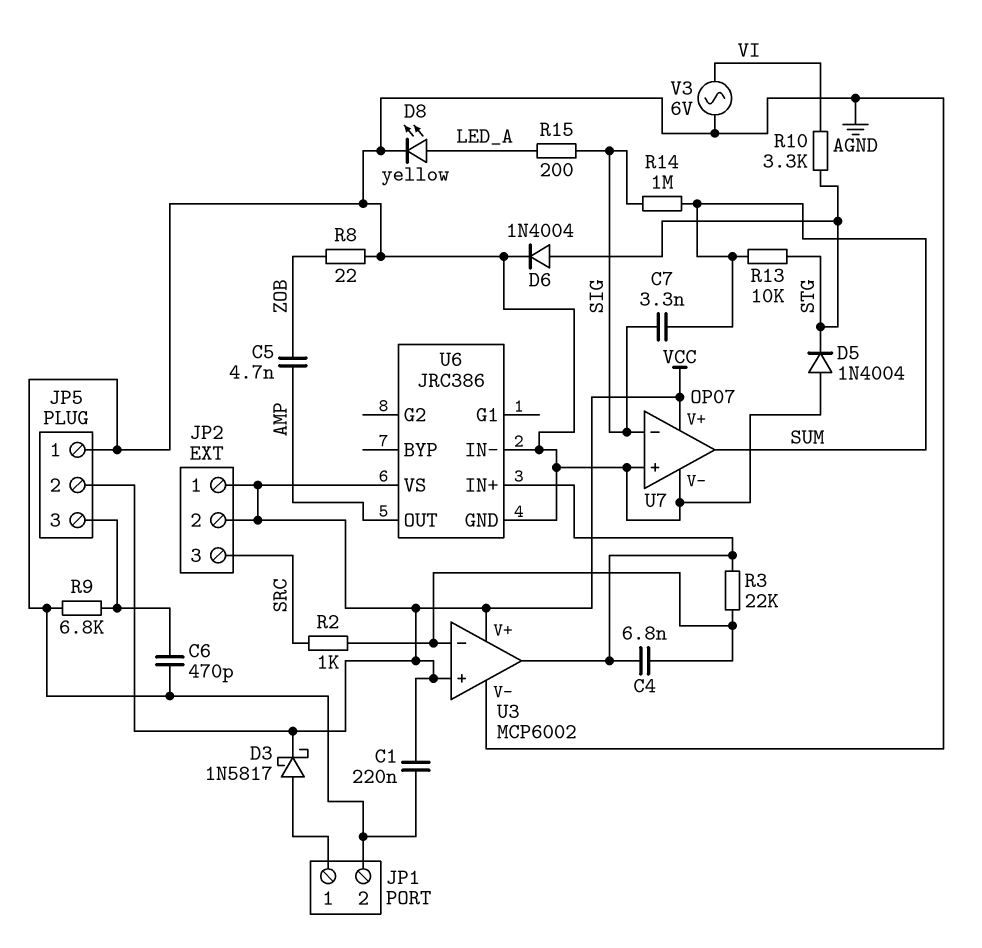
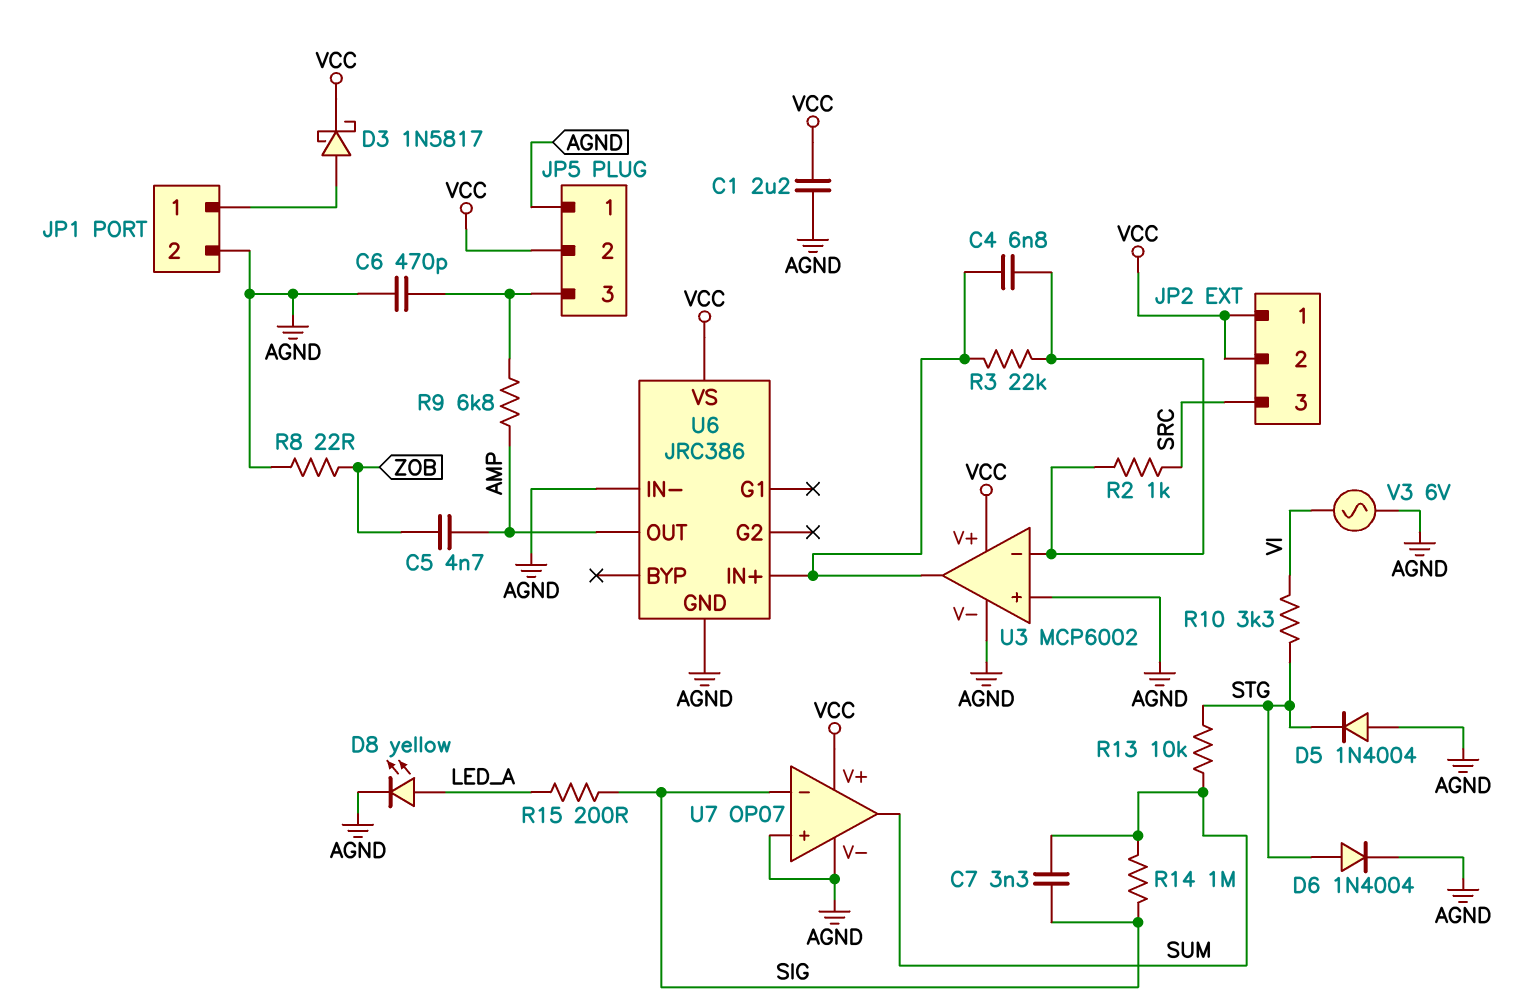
C1: 220nF (AGND, VCC) -> 2.2uF (AGND, VCC)
R9: 6.8k (AGND, JP5/3) -> 6.8k (AMP, JP5/3)
U3 pin in+: VCC -> AGND

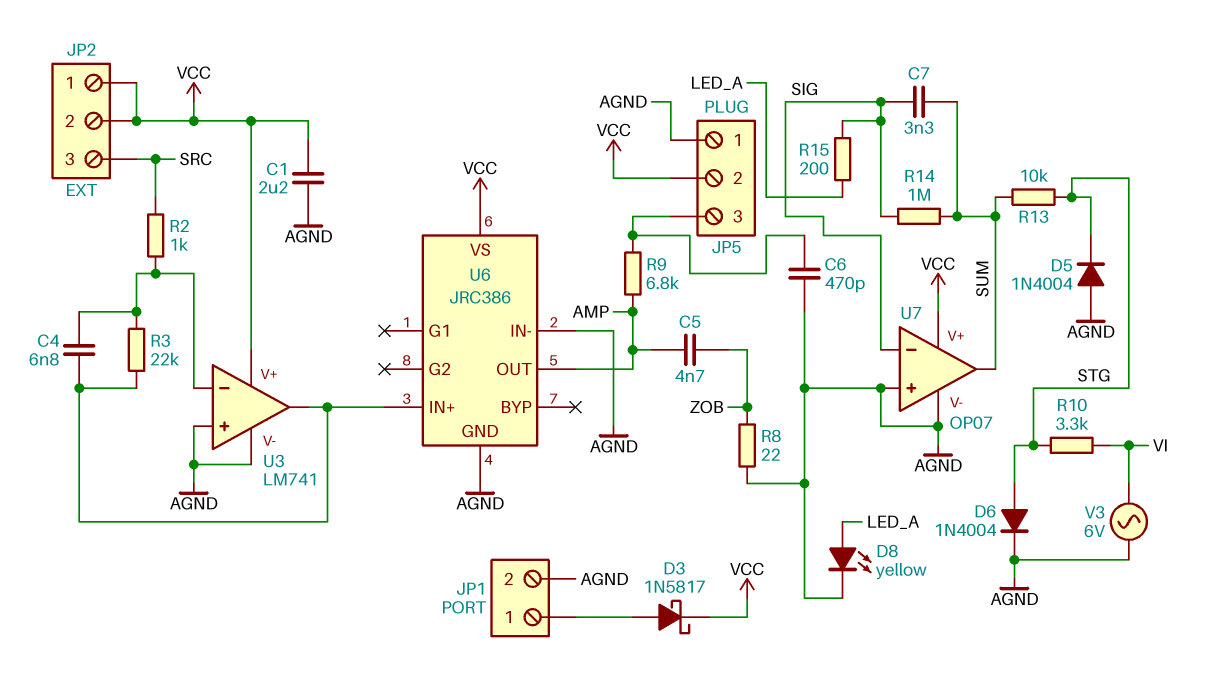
U3: MCP6002 -> LM741

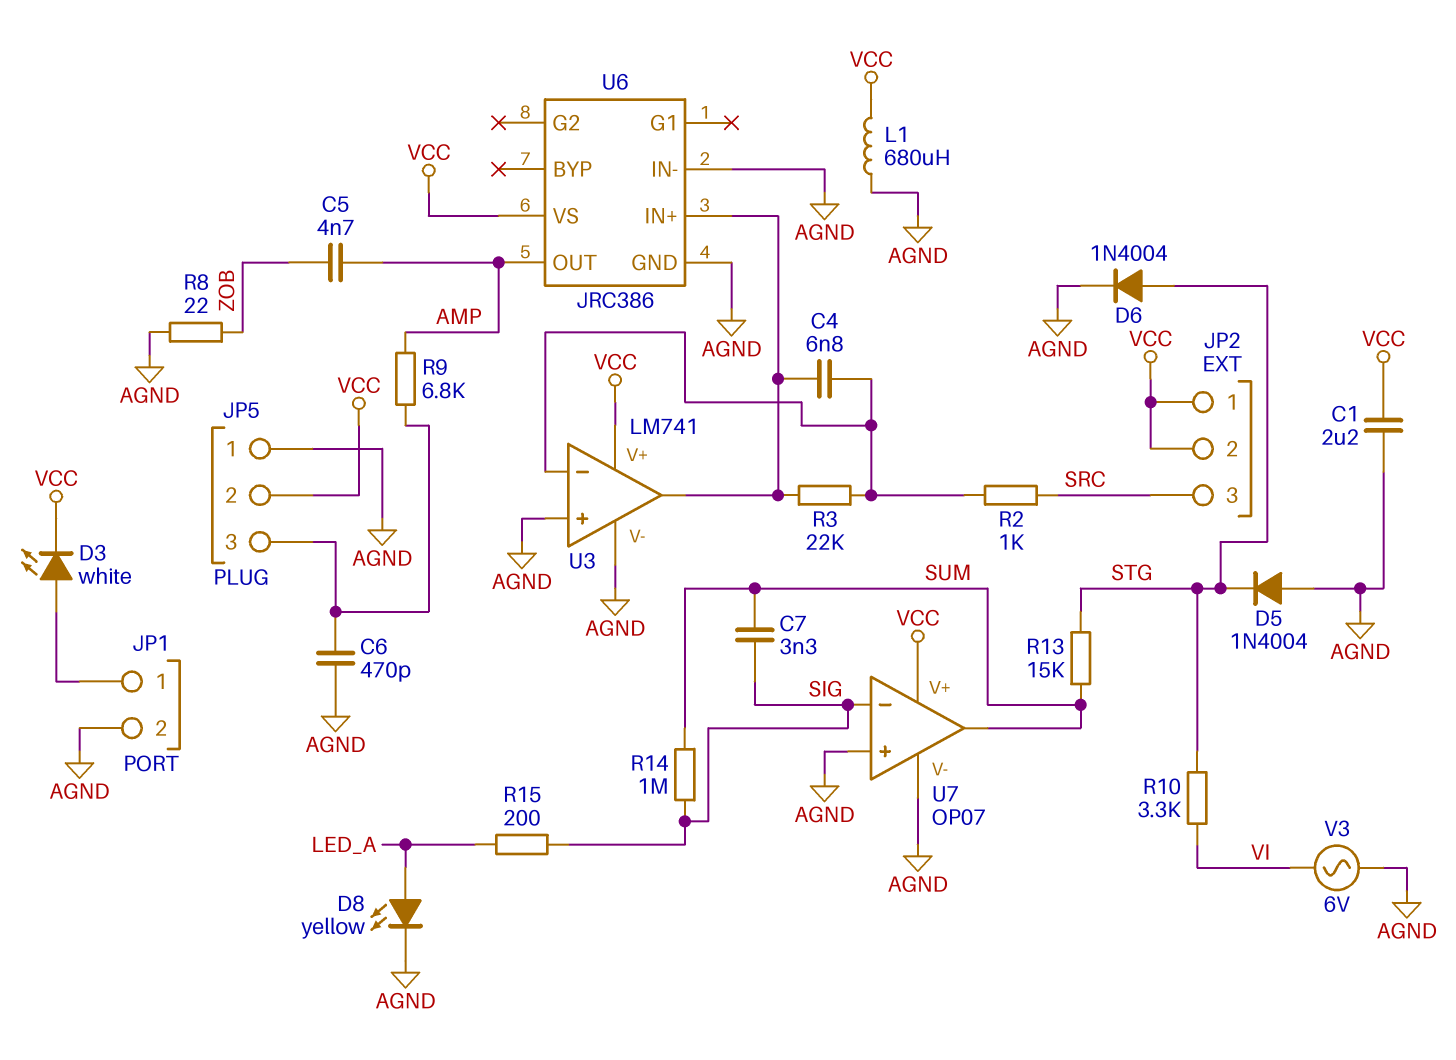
D3: schottky 1N5817 (A JP1/1, K VCC) -> LED white (A JP1/1, K VCC)
L1: none -> 680uH (AGND, VCC)
R13: 10k (STG, SUM) -> 15k (STG, SUM)

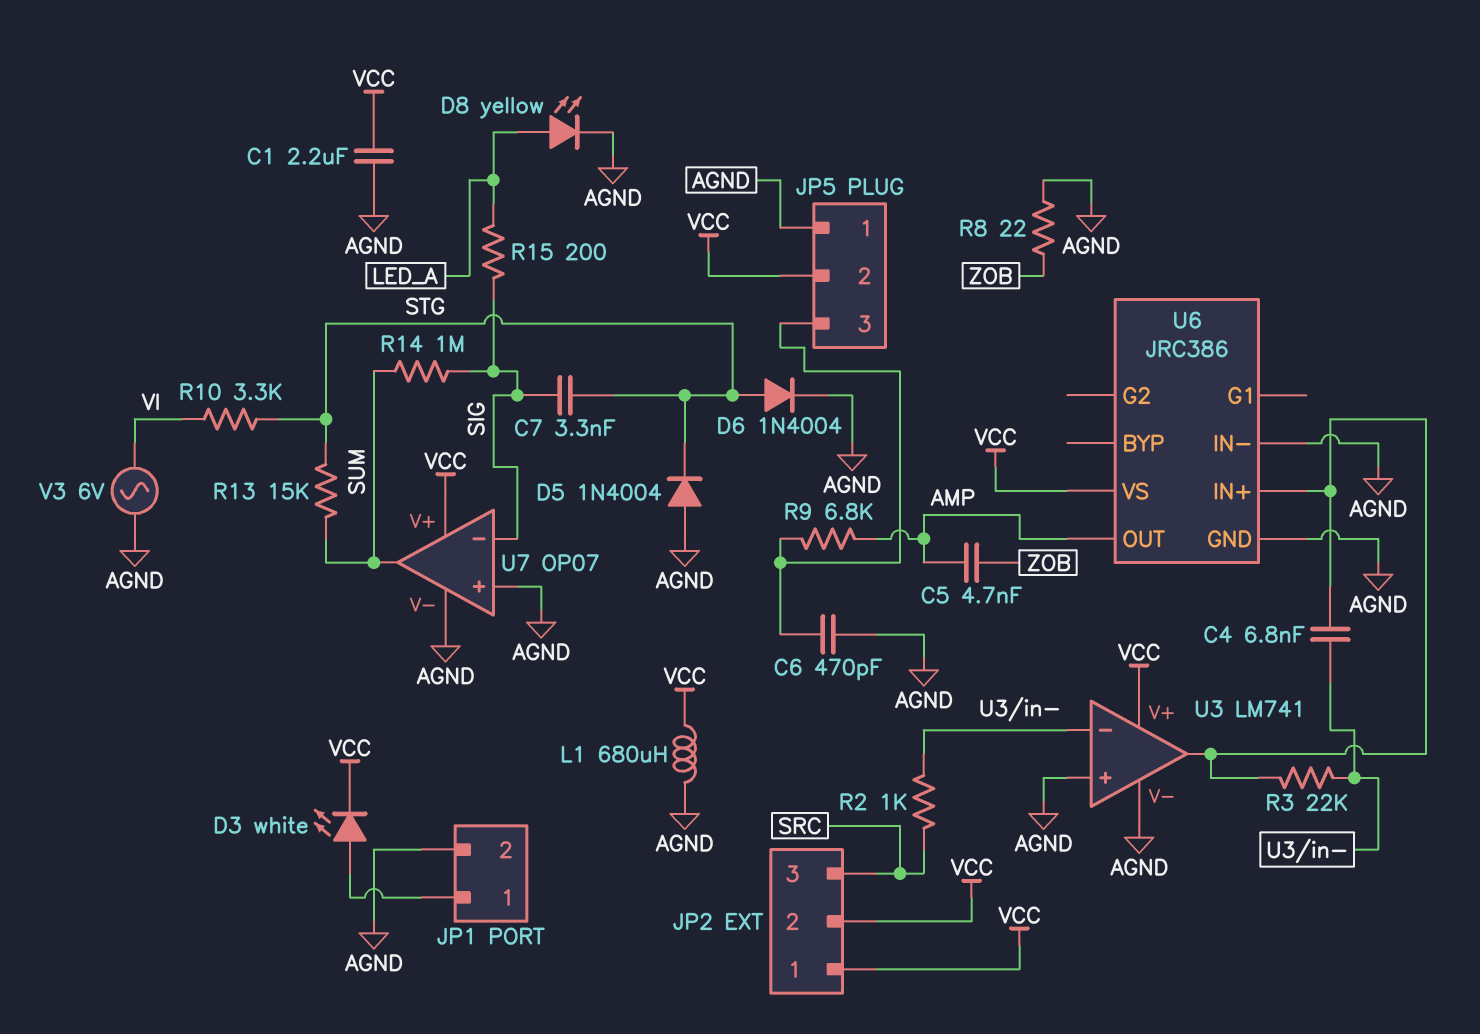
C7: 3.3nF (SIG, SUM) -> 3.3nF (SIG, STG)

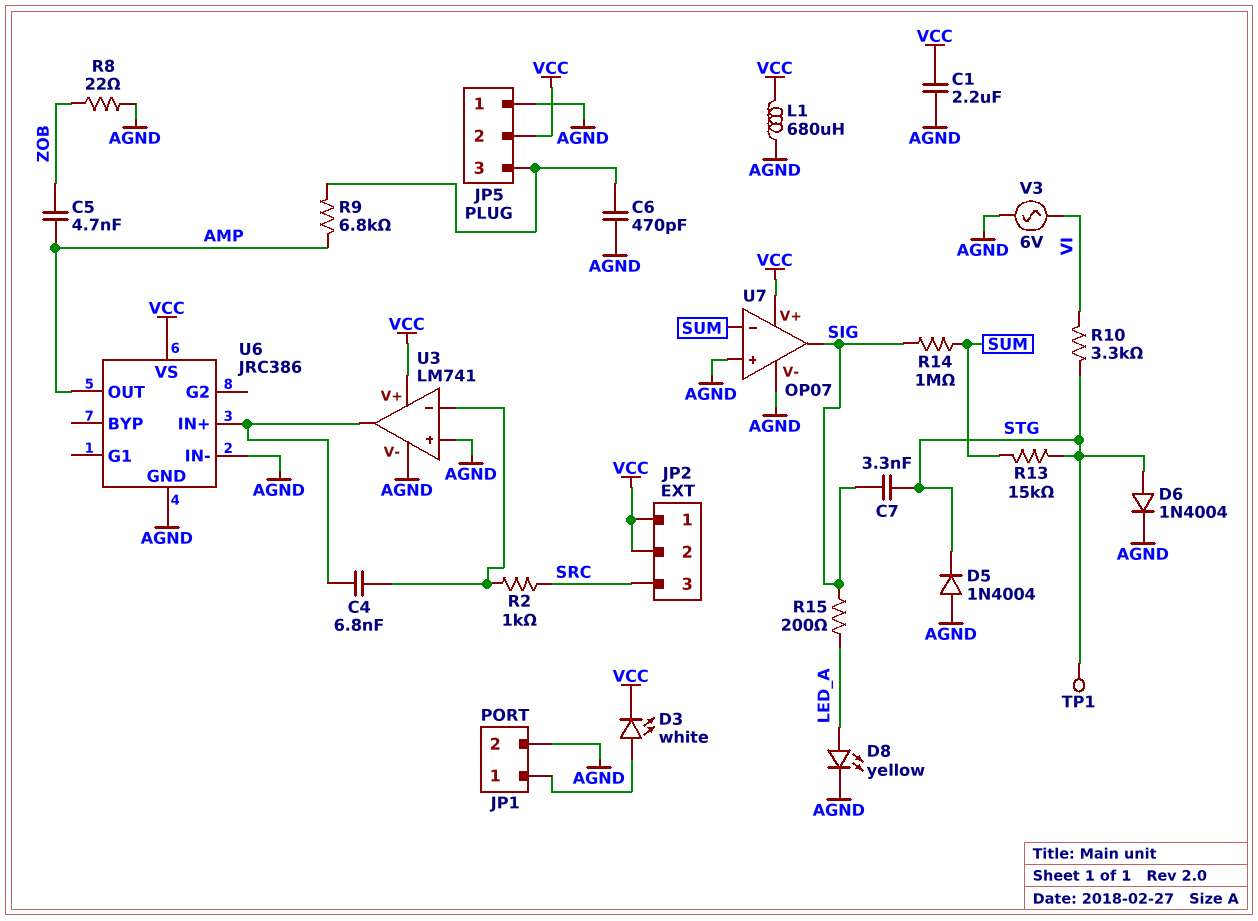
R3: 22k (U3/in-, U3/out) -> none
TP1: none -> test point (STG)
U7 pin in-: SIG -> SUM
U7 pin out: SUM -> SIG

